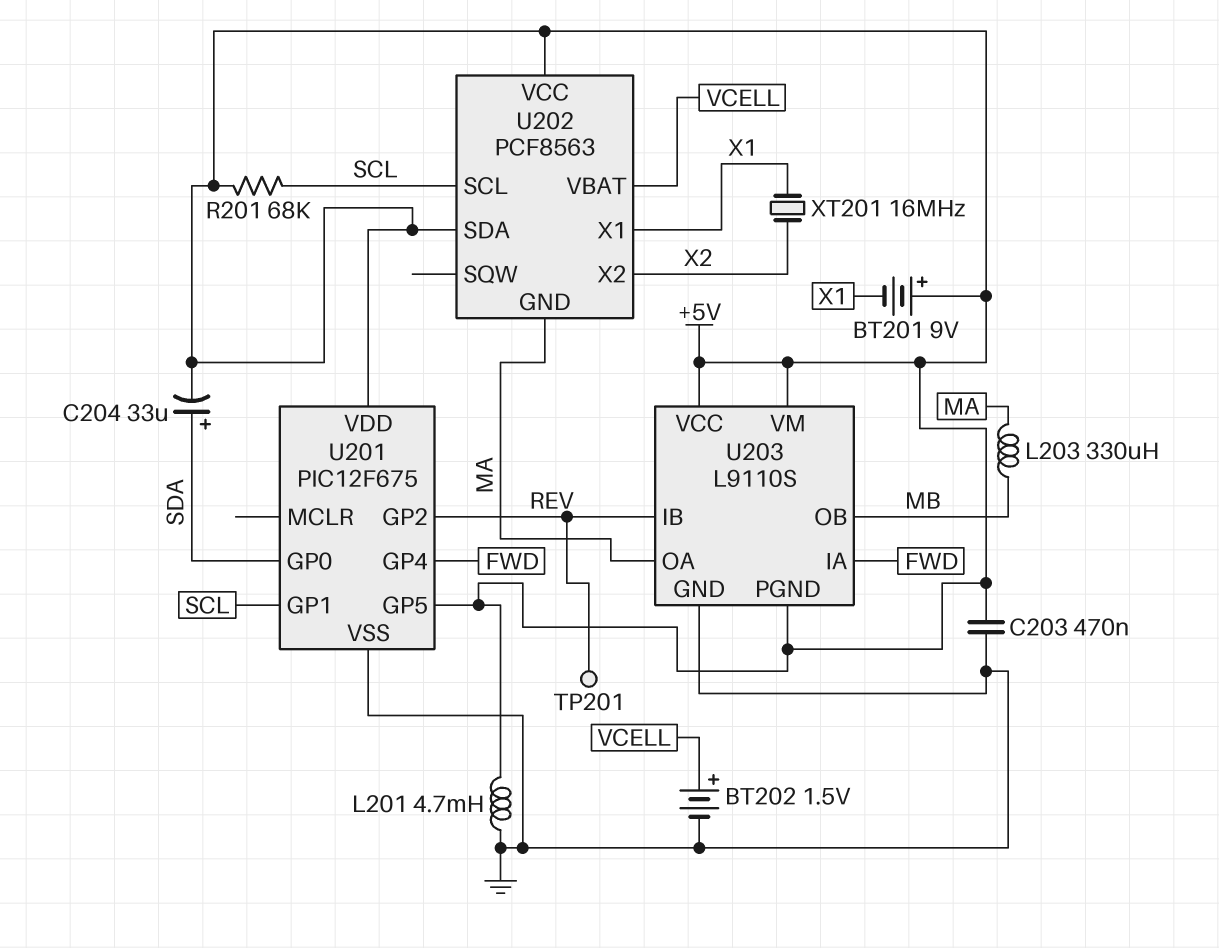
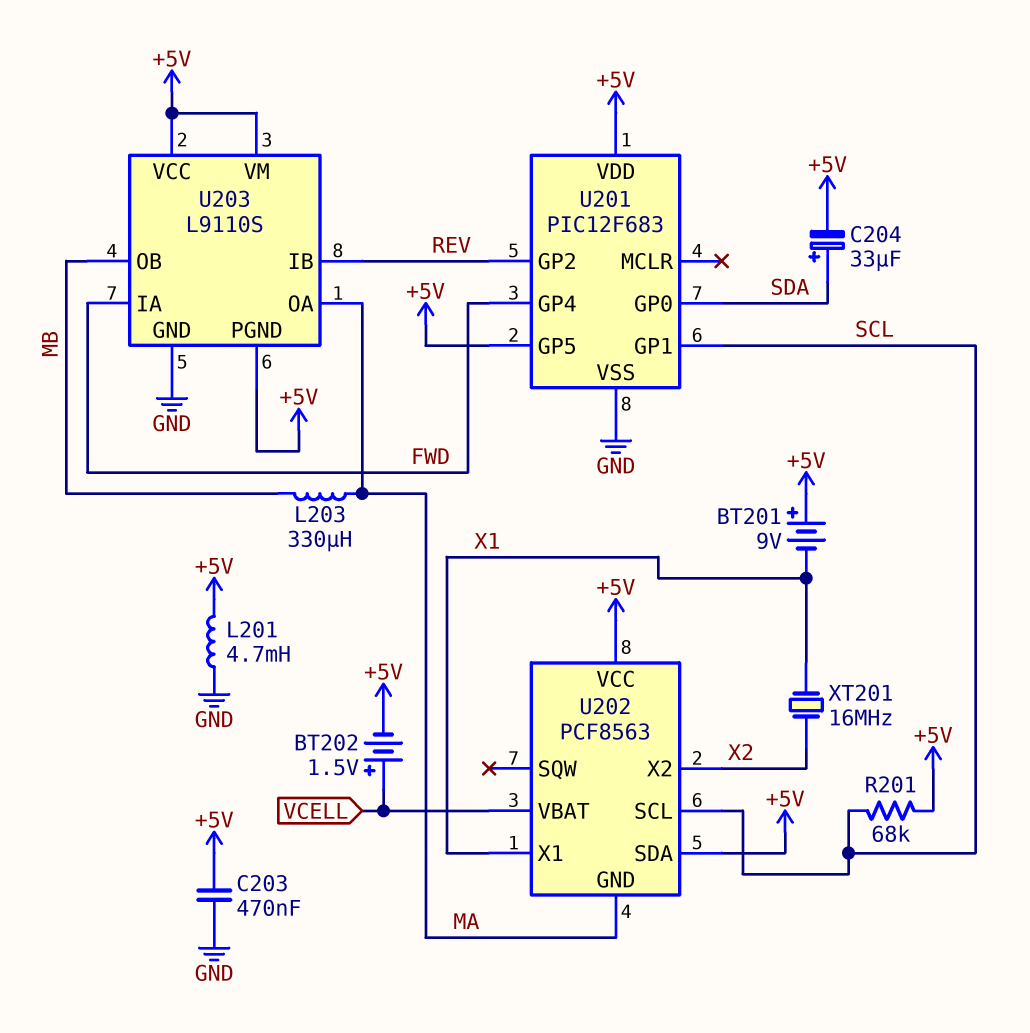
BT202: 1.5V (plus VCELL, minus GND) -> 1.5V (plus VCELL, minus +5V)
TP201: test point (REV) -> none
U201: PIC12F675 -> PIC12F683

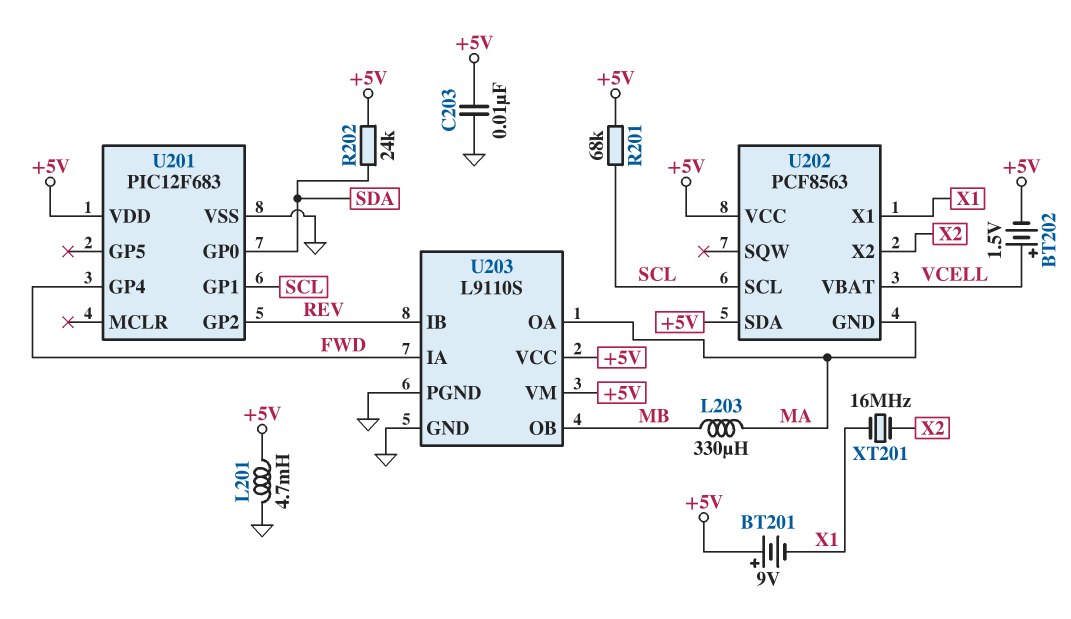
C203: 470nF (+5V, GND) -> 10nF (+5V, GND)
C204: 33uF (plus SDA, minus +5V) -> none
R202: none -> 24k (+5V, SDA)
U201 pin GP5: +5V -> none
U203 pin PGND: +5V -> GND

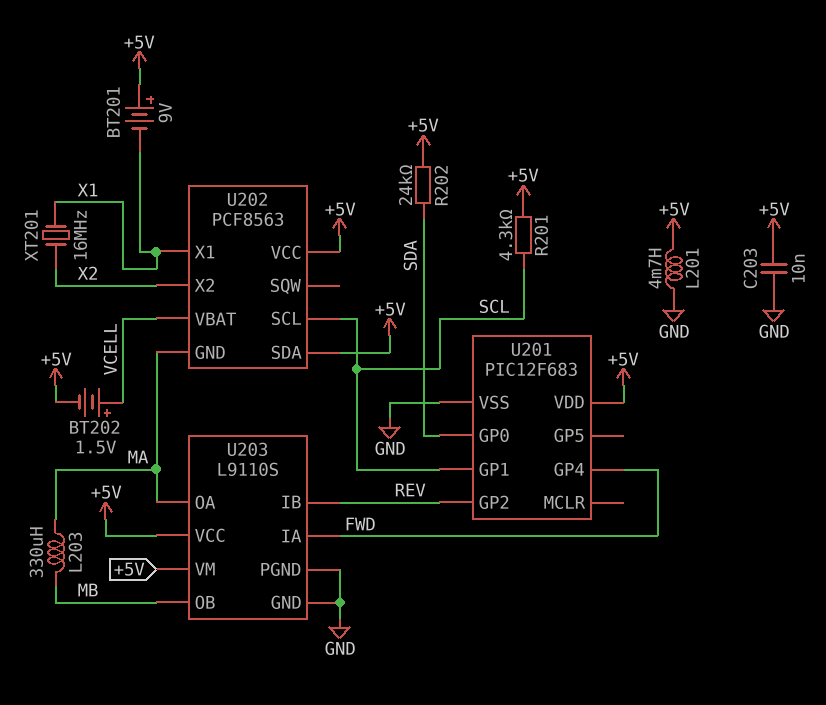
R201: 68k (+5V, SCL) -> 4.3k (+5V, SCL)

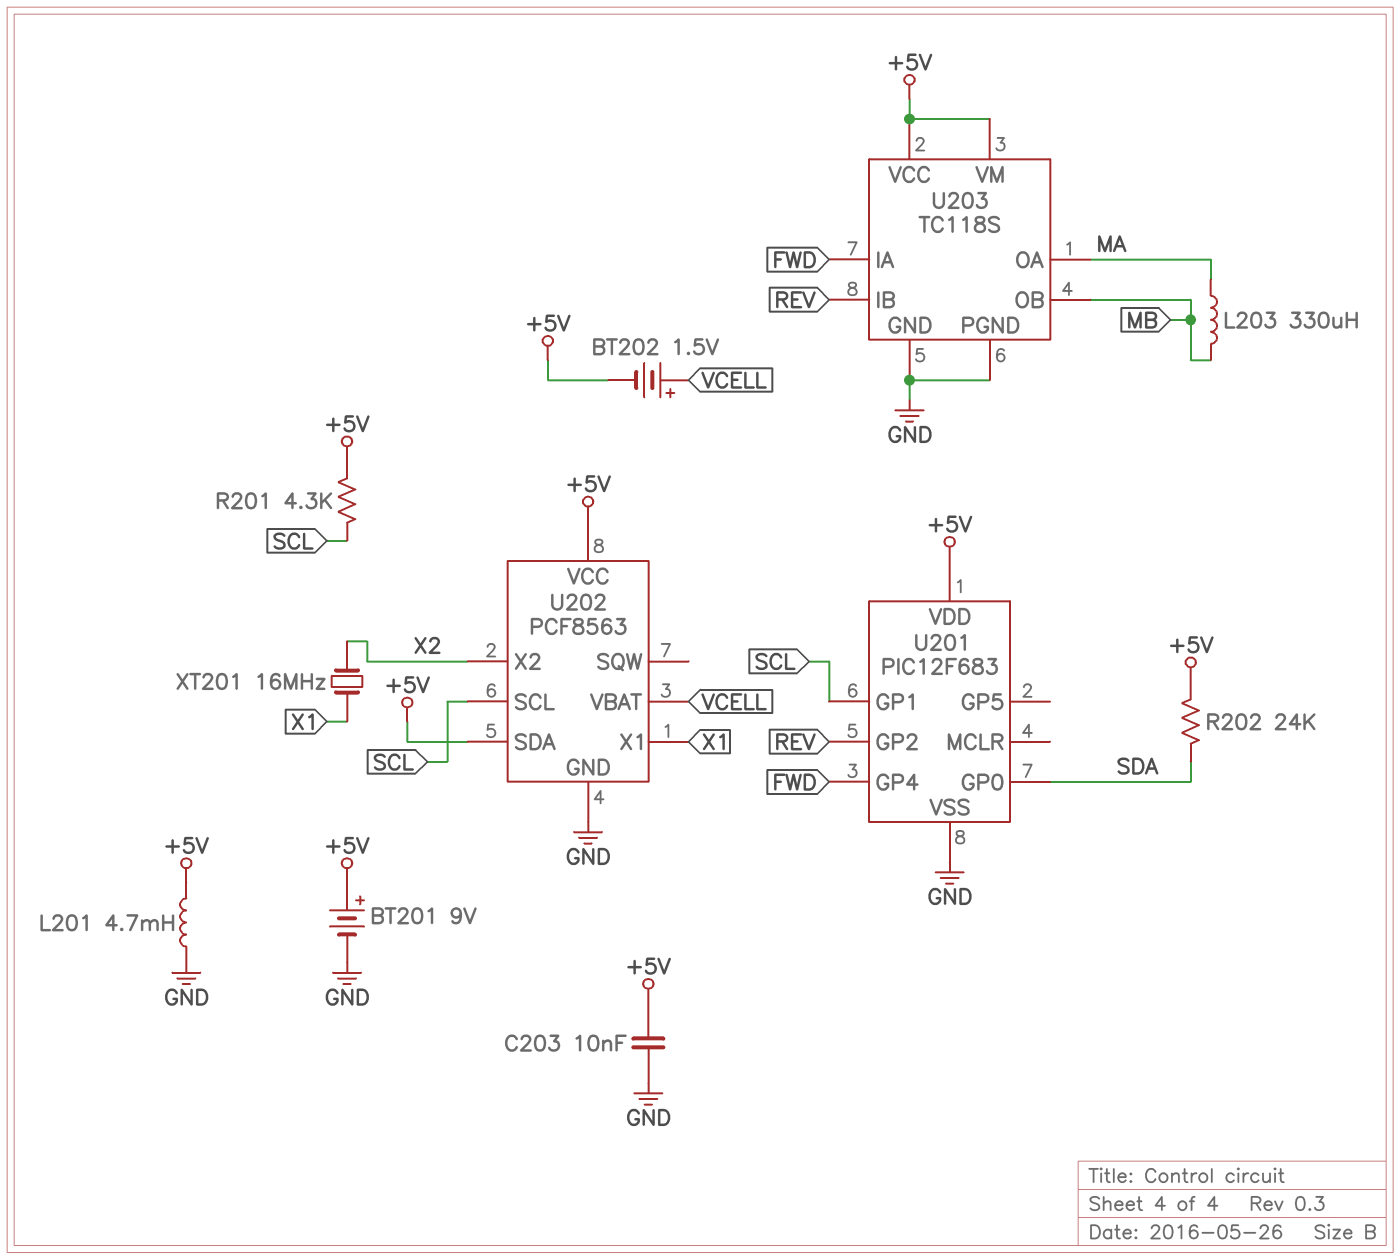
BT201: 9V (plus +5V, minus X1) -> 9V (plus +5V, minus GND)
U202 pin GND: MA -> GND
U203: L9110S -> TC118S

